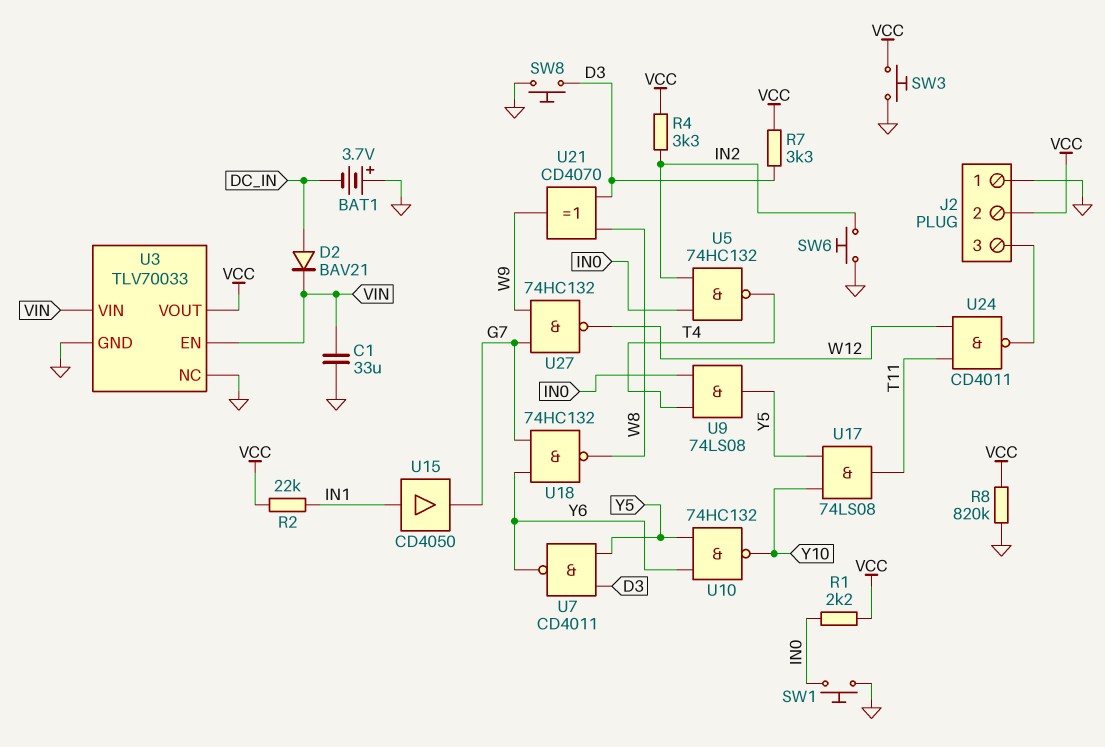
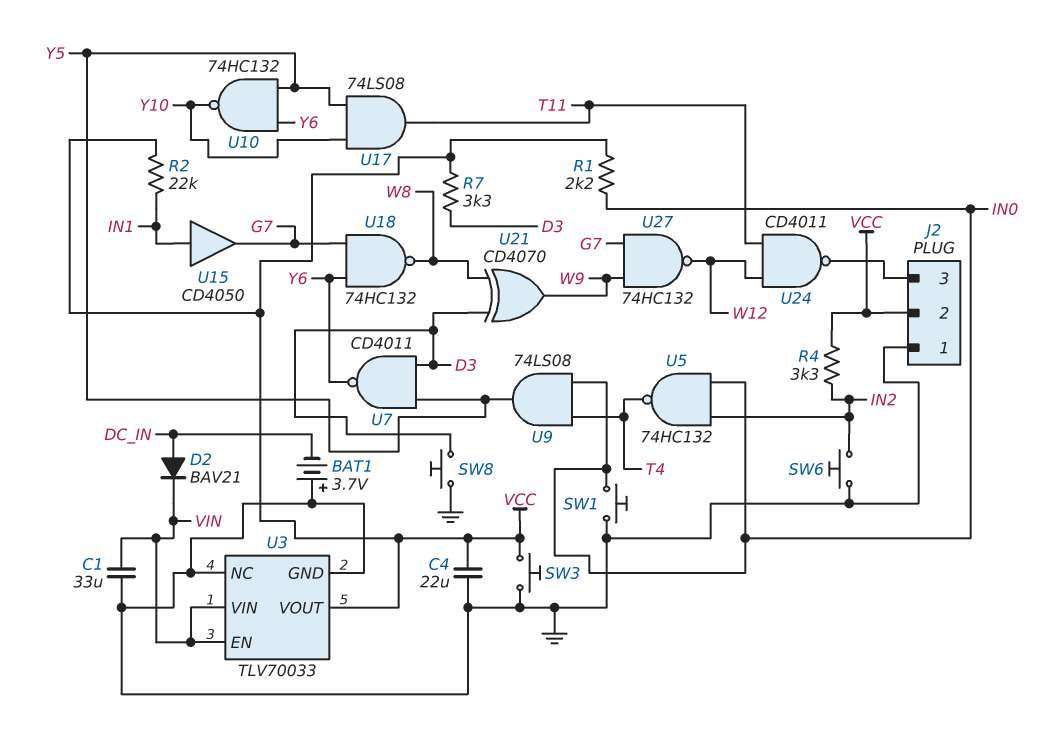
C4: none -> 22uF (GND, VCC)
R8: 820k (GND, VCC) -> none

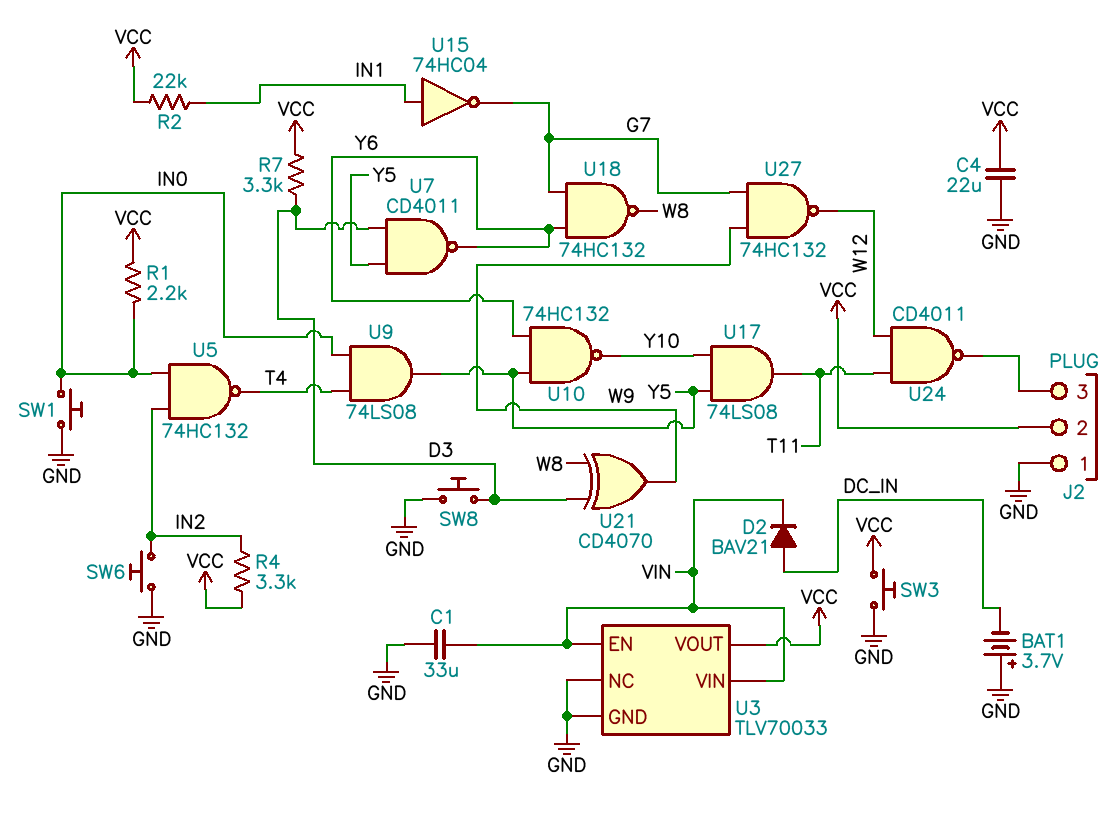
U15: buffer CD4050 (in IN1, out G7) -> NOT 74HC04 (in IN1, out G7)

